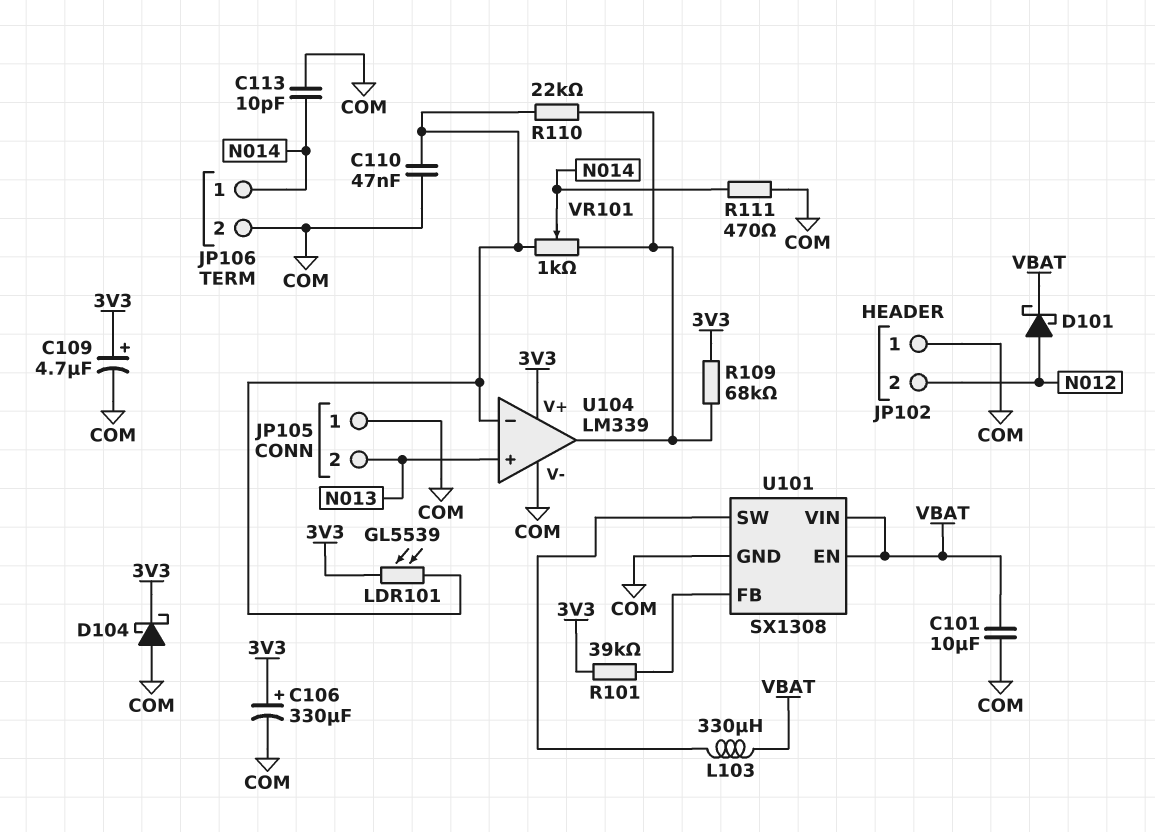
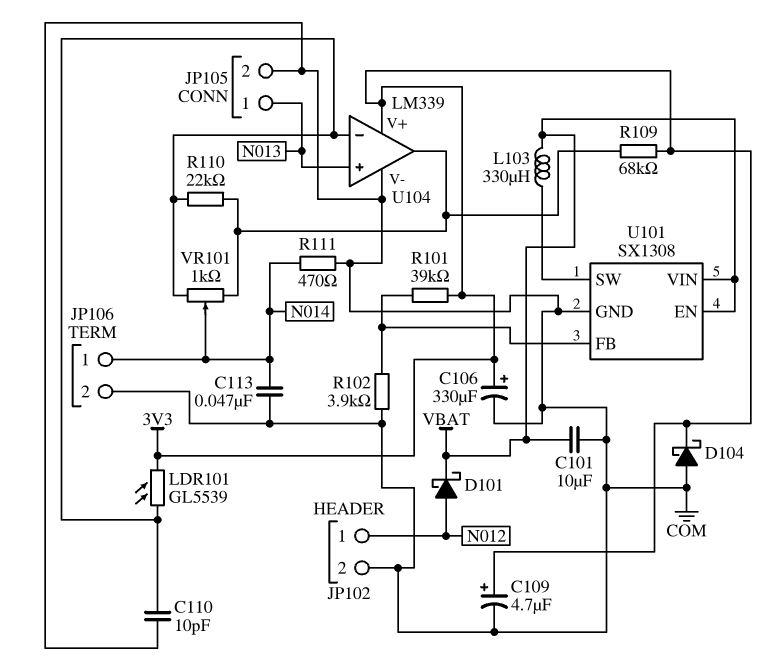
C110: 47nF (COM, U104/in-) -> 10pF (COM, U104/in-)
C113: 10pF (COM, N014) -> 47nF (COM, N014)
JP102 pin 1: COM -> N012
JP102 pin 2: N012 -> COM
JP105 pin 1: COM -> N013
JP105 pin 2: N013 -> COM
R102: none -> 3.9k (COM, U101/FB)

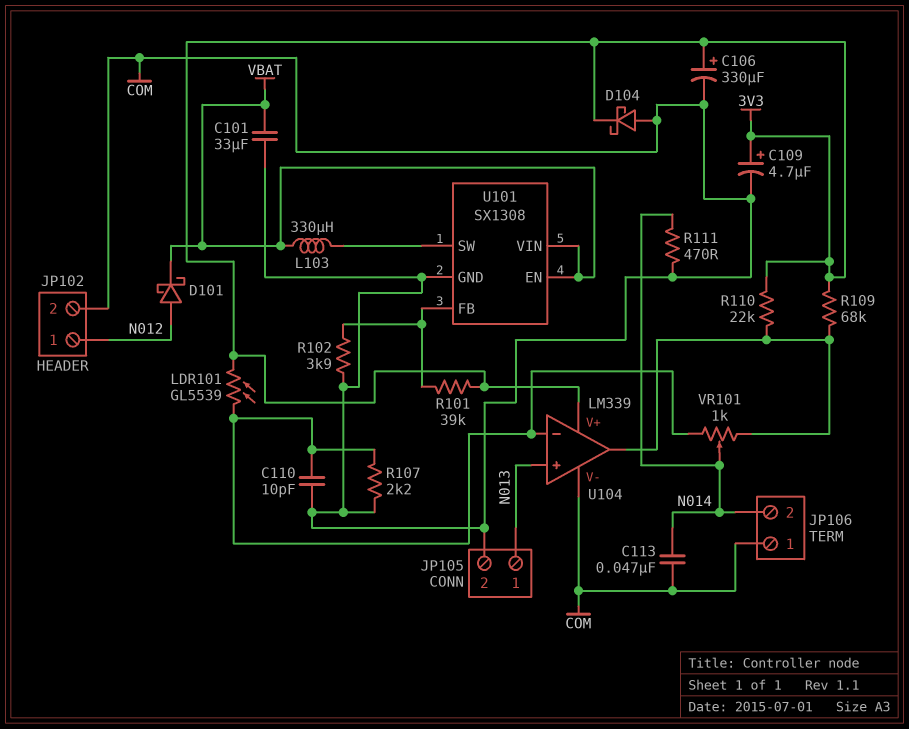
C101: 10uF (COM, VBAT) -> 33uF (COM, VBAT)
JP106 pin 1: N014 -> COM
JP106 pin 2: COM -> N014
R107: none -> 2.2k (COM, U104/in-)
R110: 22k (U104/in-, U104/out) -> 22k (3V3, U104/out)

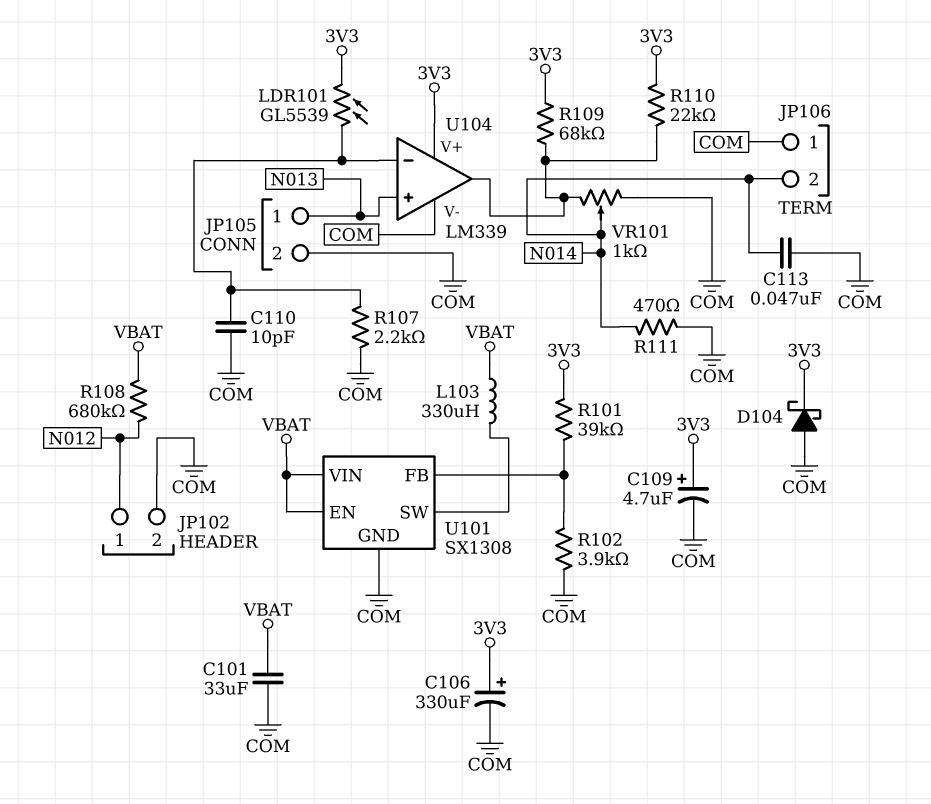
D101: schottky (A N012, K VBAT) -> none
R108: none -> 680k (N012, VBAT)
VR101: 1k (U104/in-, U104/out, wiper N014) -> 1k (COM, U104/out, wiper N014)

